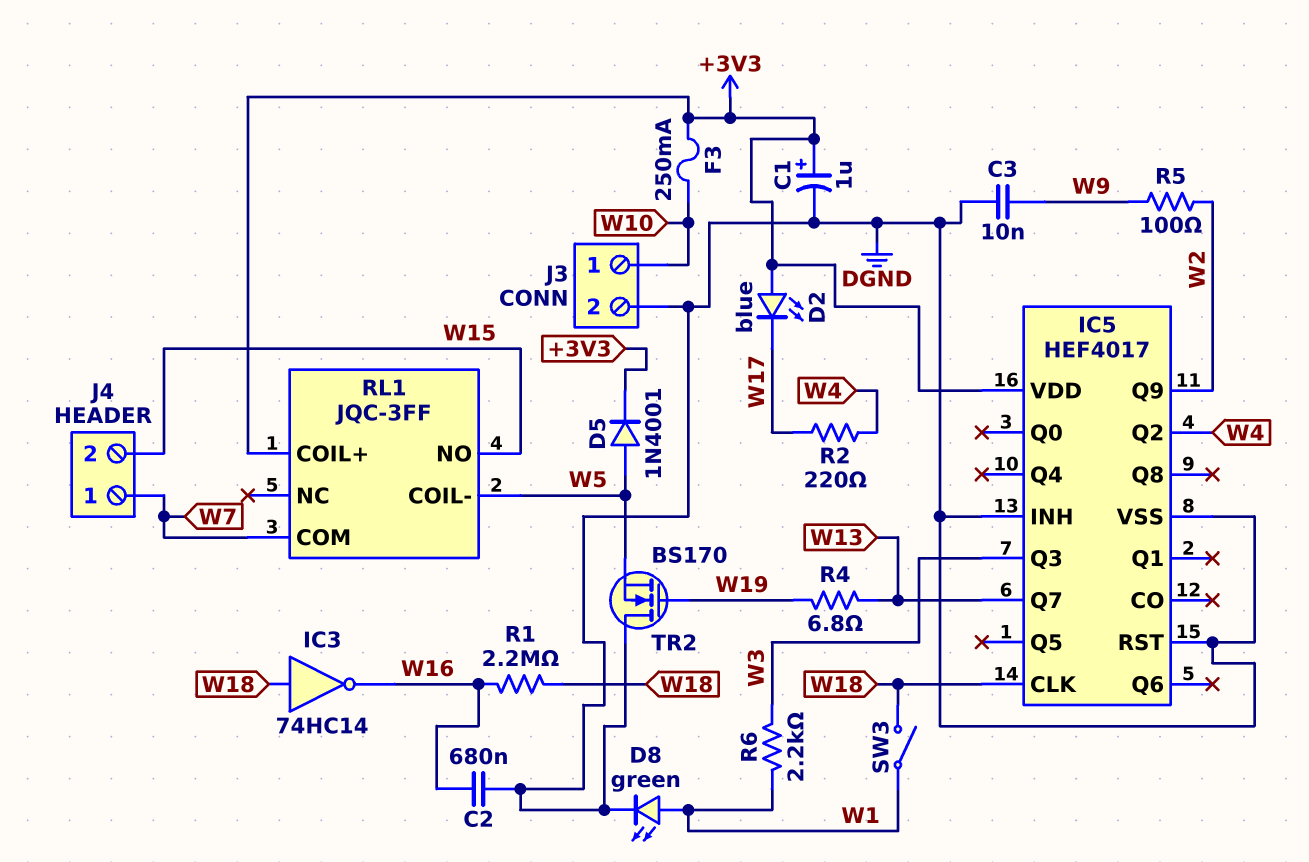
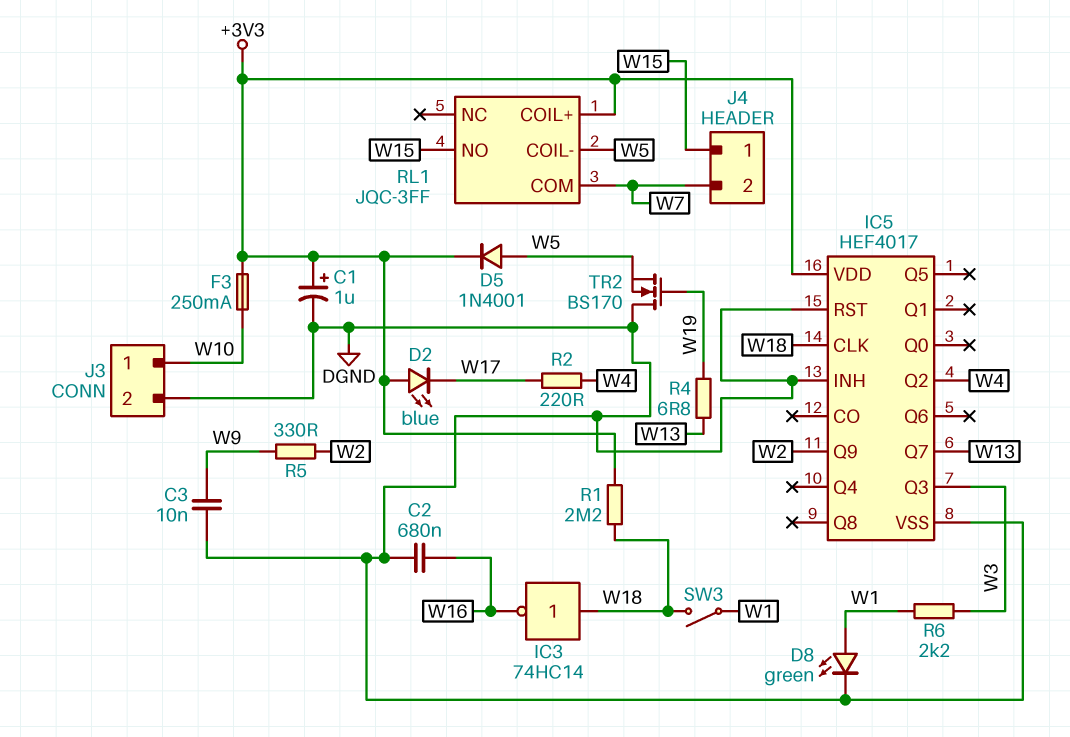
J4 pin 1: W7 -> W15
J4 pin 2: W15 -> W7
R1: 2.2M (W16, W18) -> 2.2M (+3V3, W18)
R5: 100 (W2, W9) -> 330 (W2, W9)

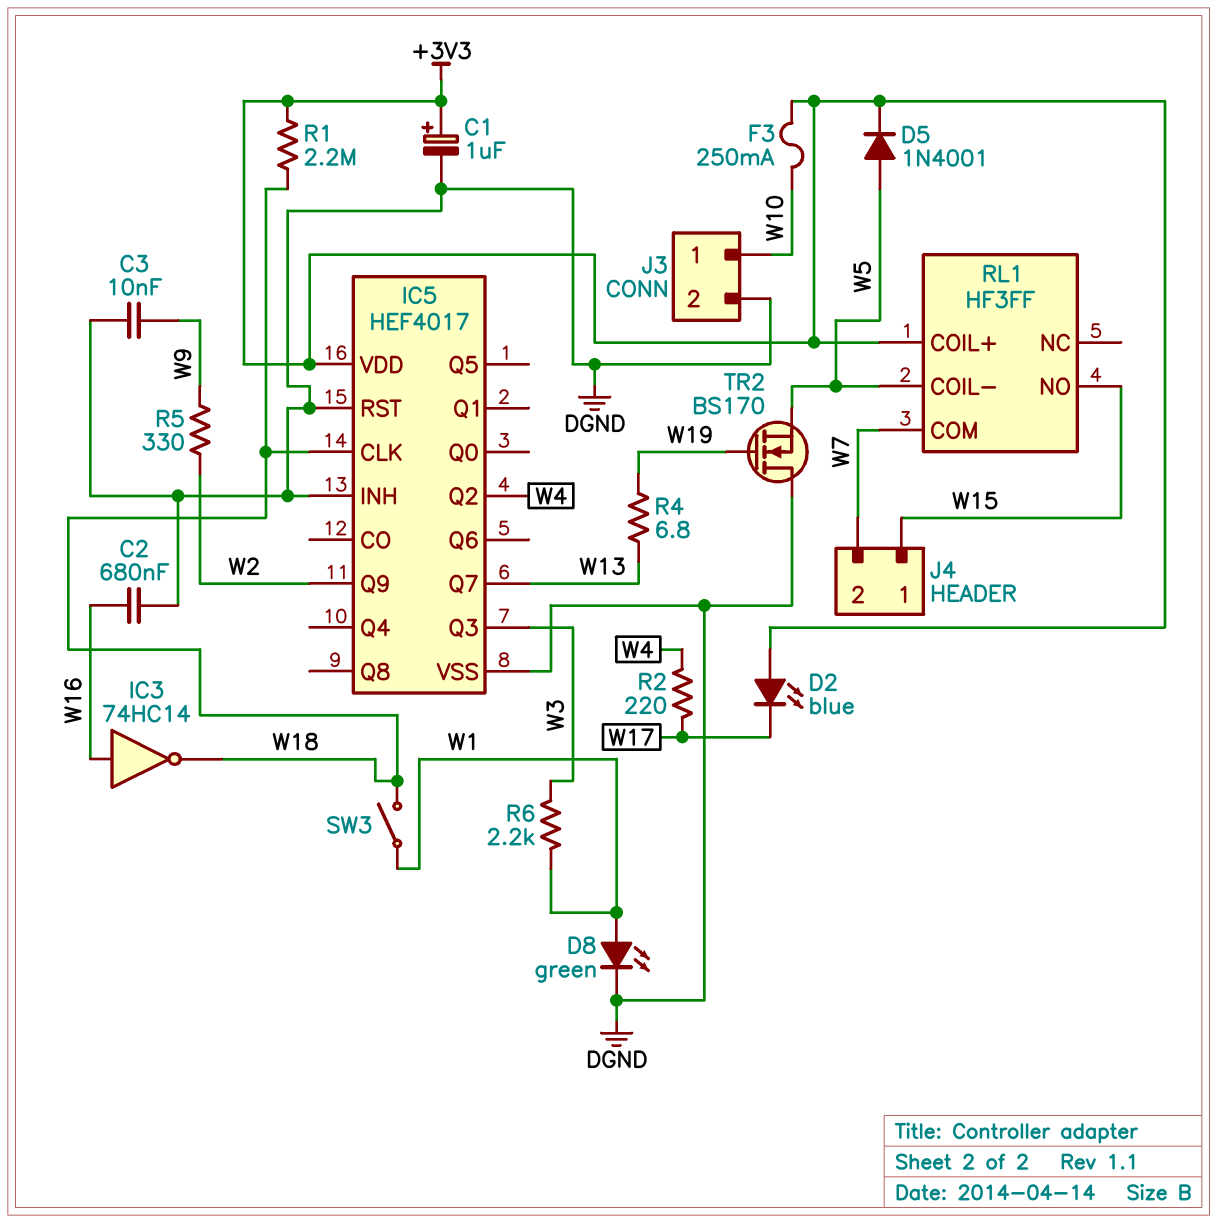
IC3: NOT 74HC14 (in W18, out W16) -> NOT 74HC14 (in W16, out W18)
RL1: JQC-3FF -> HF3FF

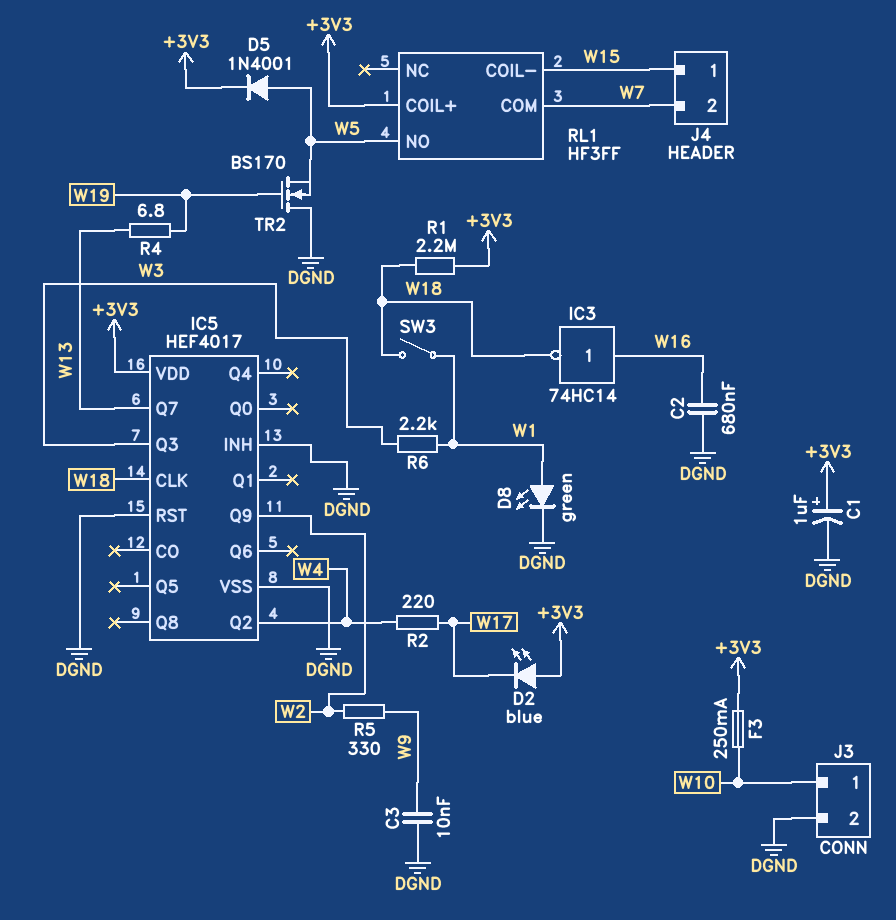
RL1 pin COIL-: W5 -> W15
RL1 pin NO: W15 -> W5

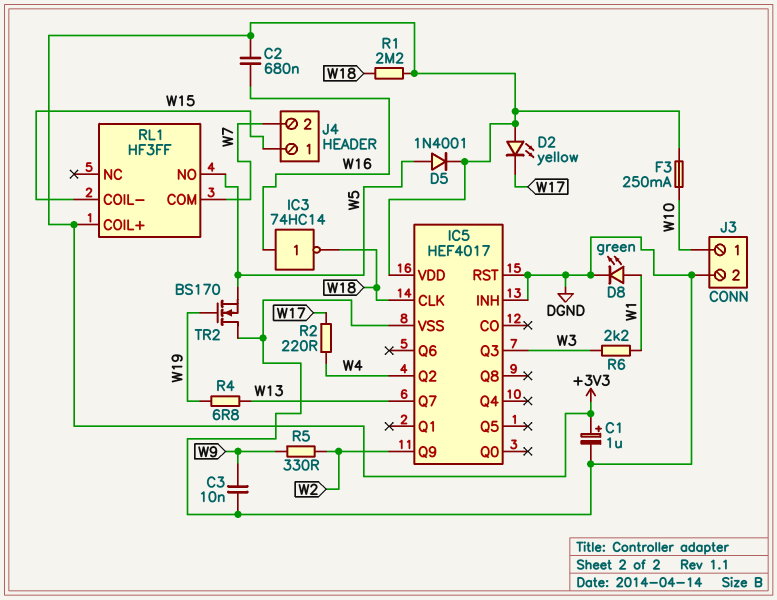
C2: 680nF (DGND, W16) -> 680nF (+3V3, W16)
D2: LED blue (A +3V3, K W17) -> LED yellow (A +3V3, K W17)
SW3: switch (W1, W18) -> none

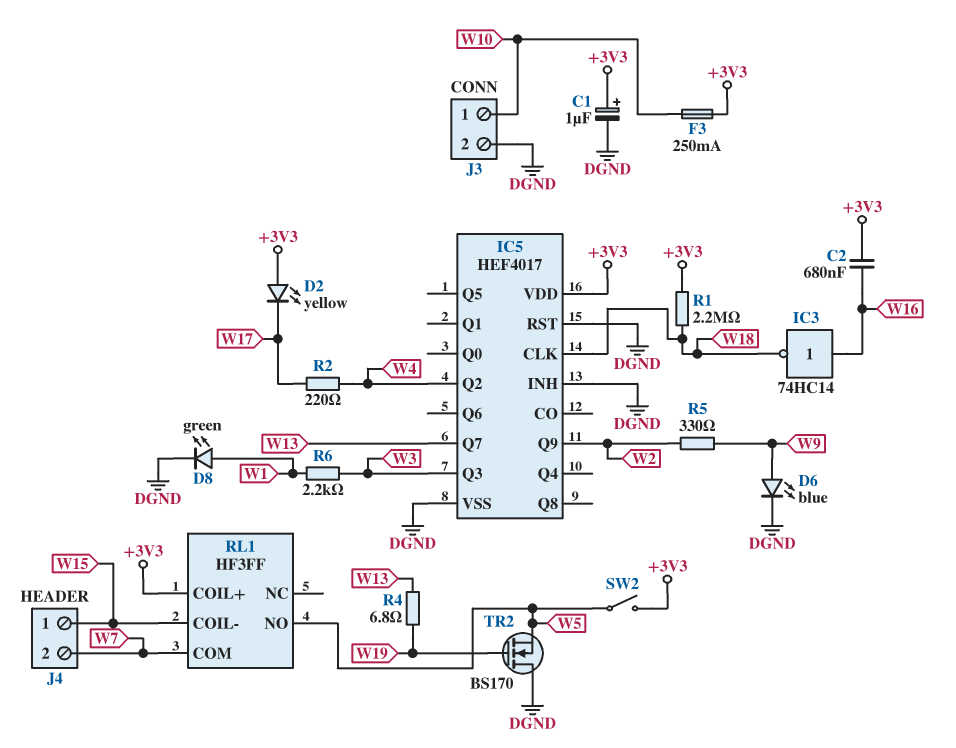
C3: 10nF (DGND, W9) -> none
D5: diode 1N4001 (A W5, K +3V3) -> none
D6: none -> LED blue (A W9, K DGND)
SW2: none -> switch (+3V3, W5)

